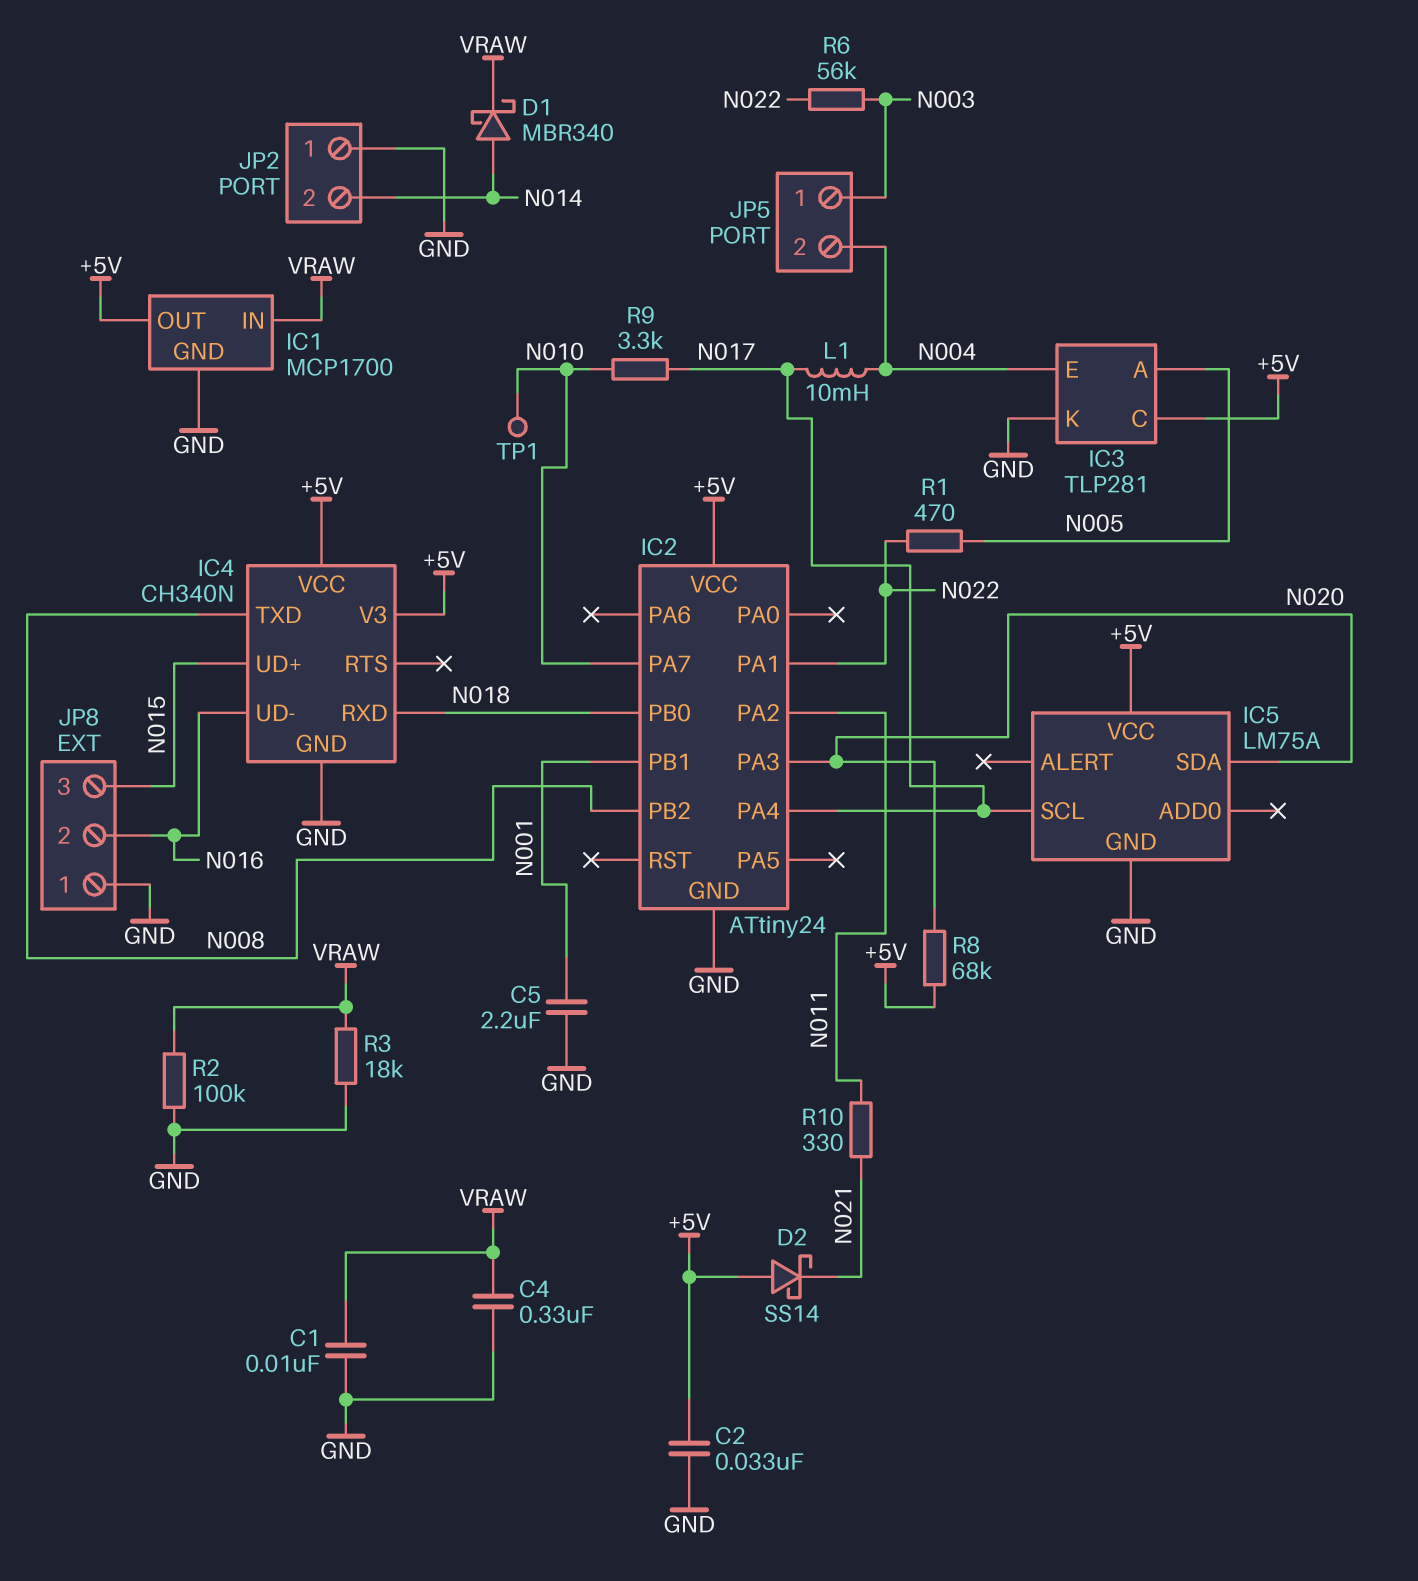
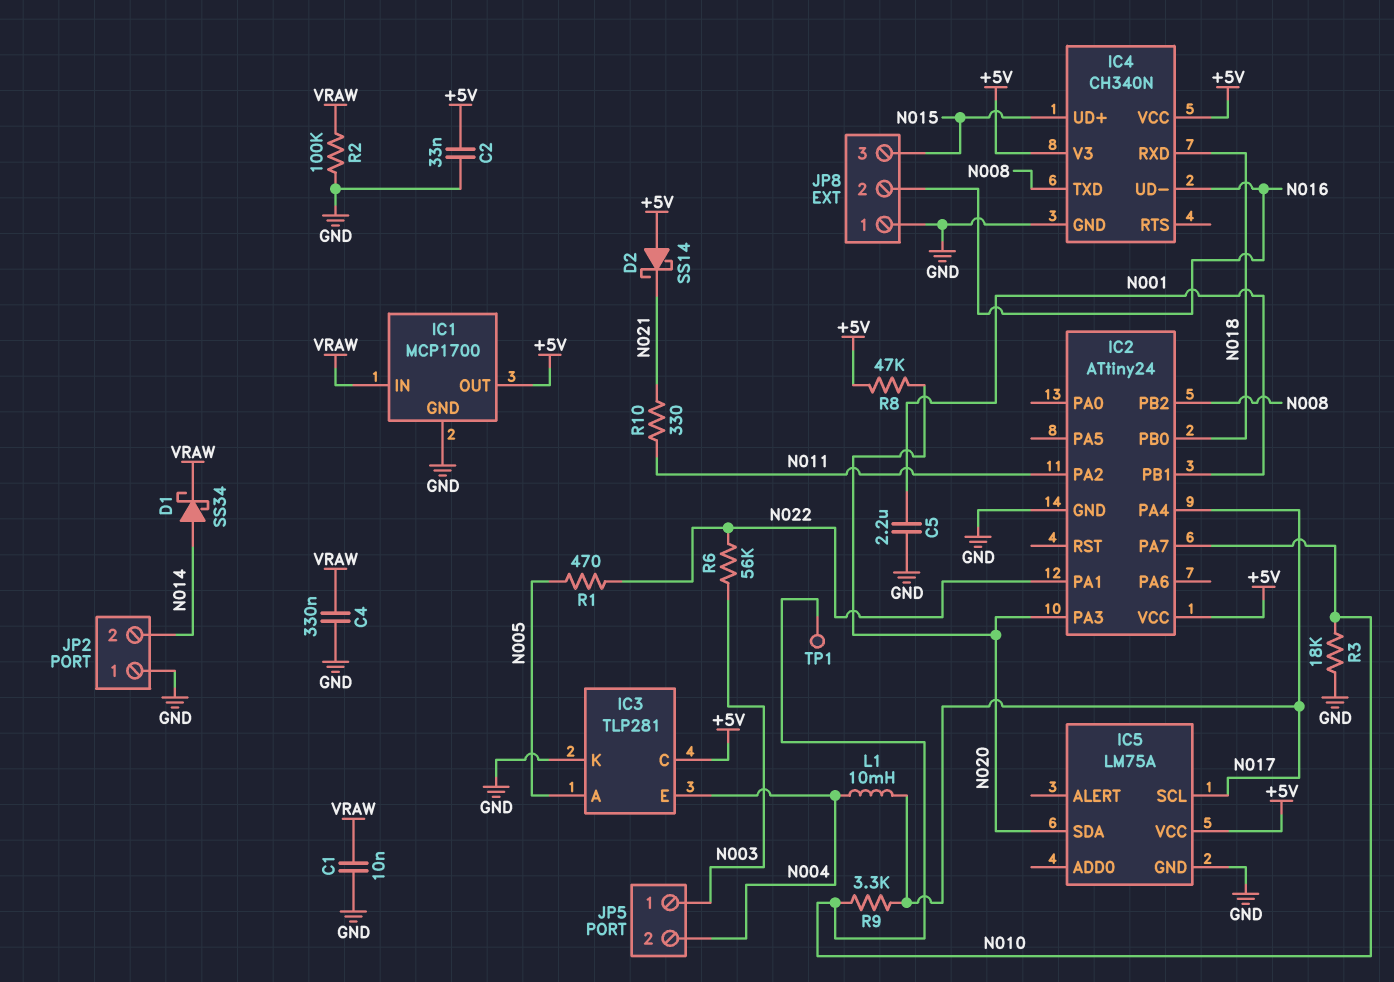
D1: schottky MBR340 (A N014, K VRAW) -> schottky SS34 (A N014, K VRAW)
R3: 18k (GND, VRAW) -> 18k (GND, N010)
R8: 68k (+5V, N020) -> 47k (+5V, N020)

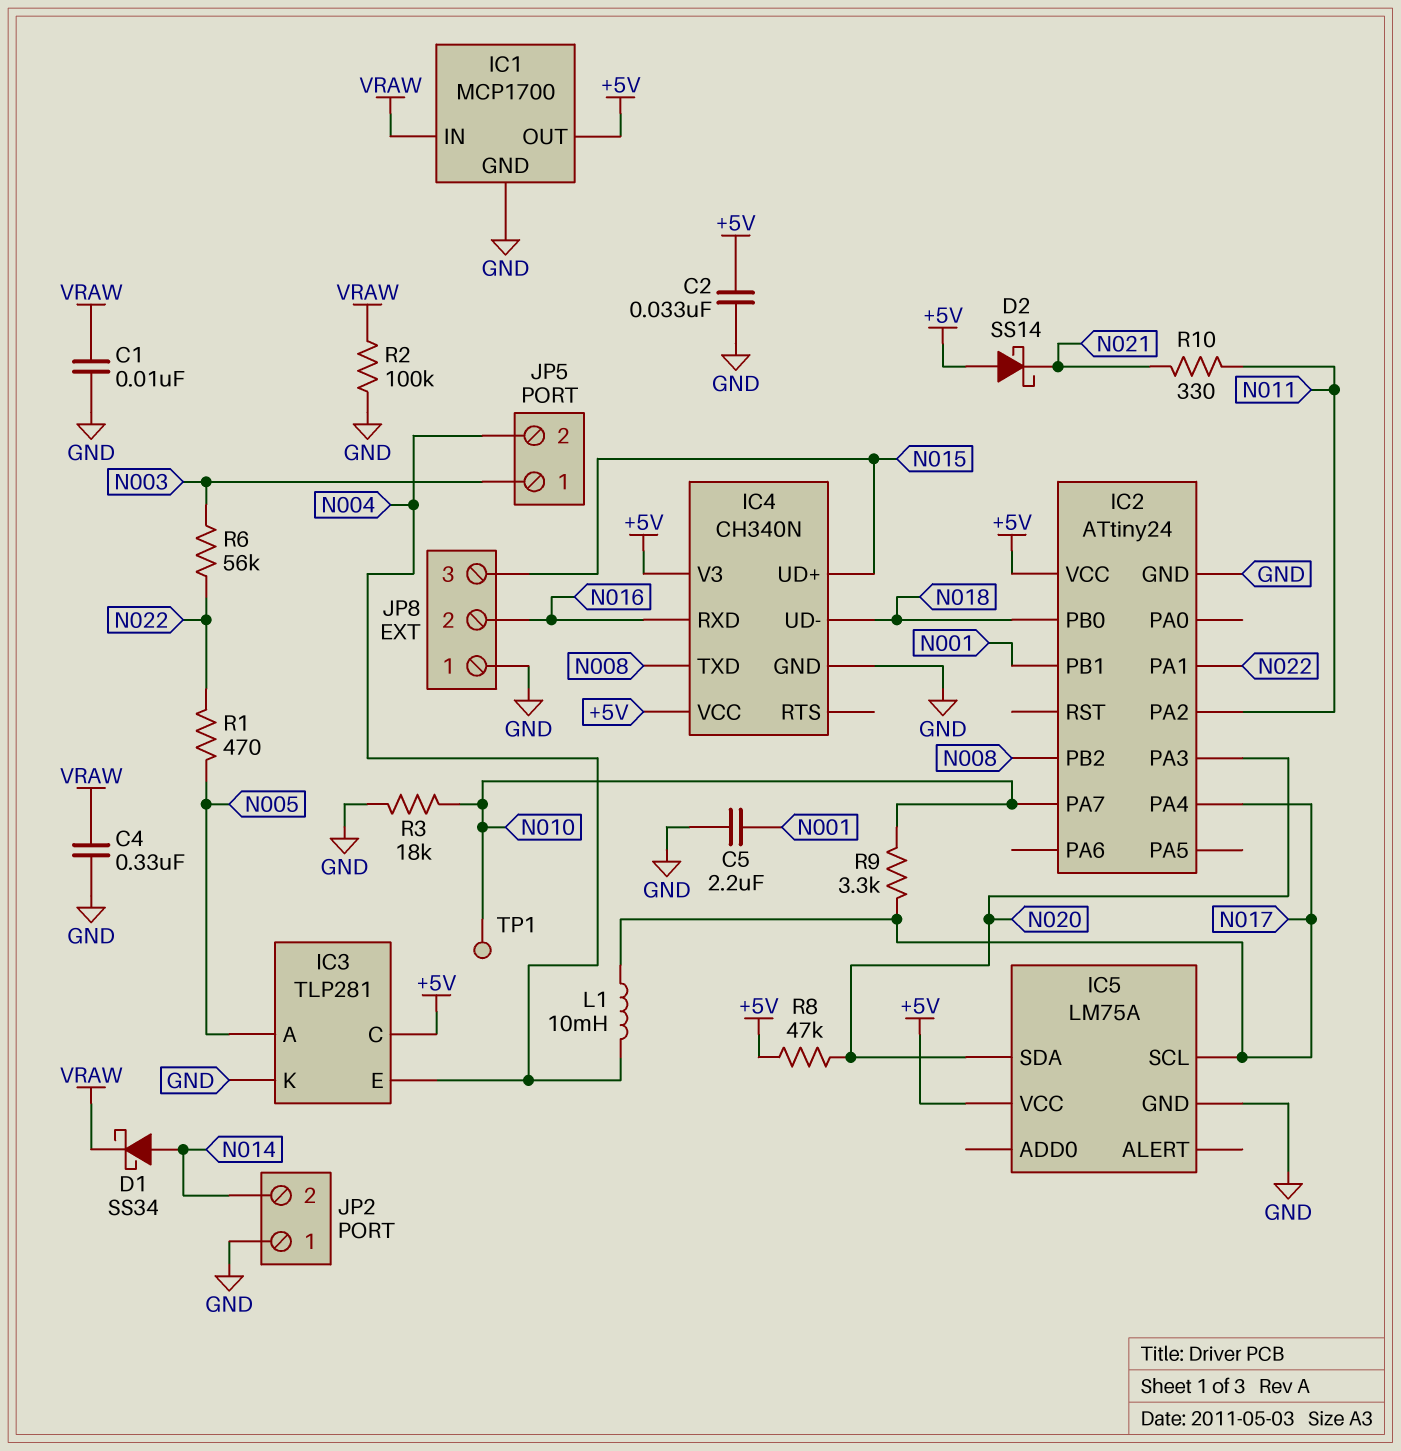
IC4 pin RXD: N018 -> N016
IC4 pin UD-: N016 -> N018

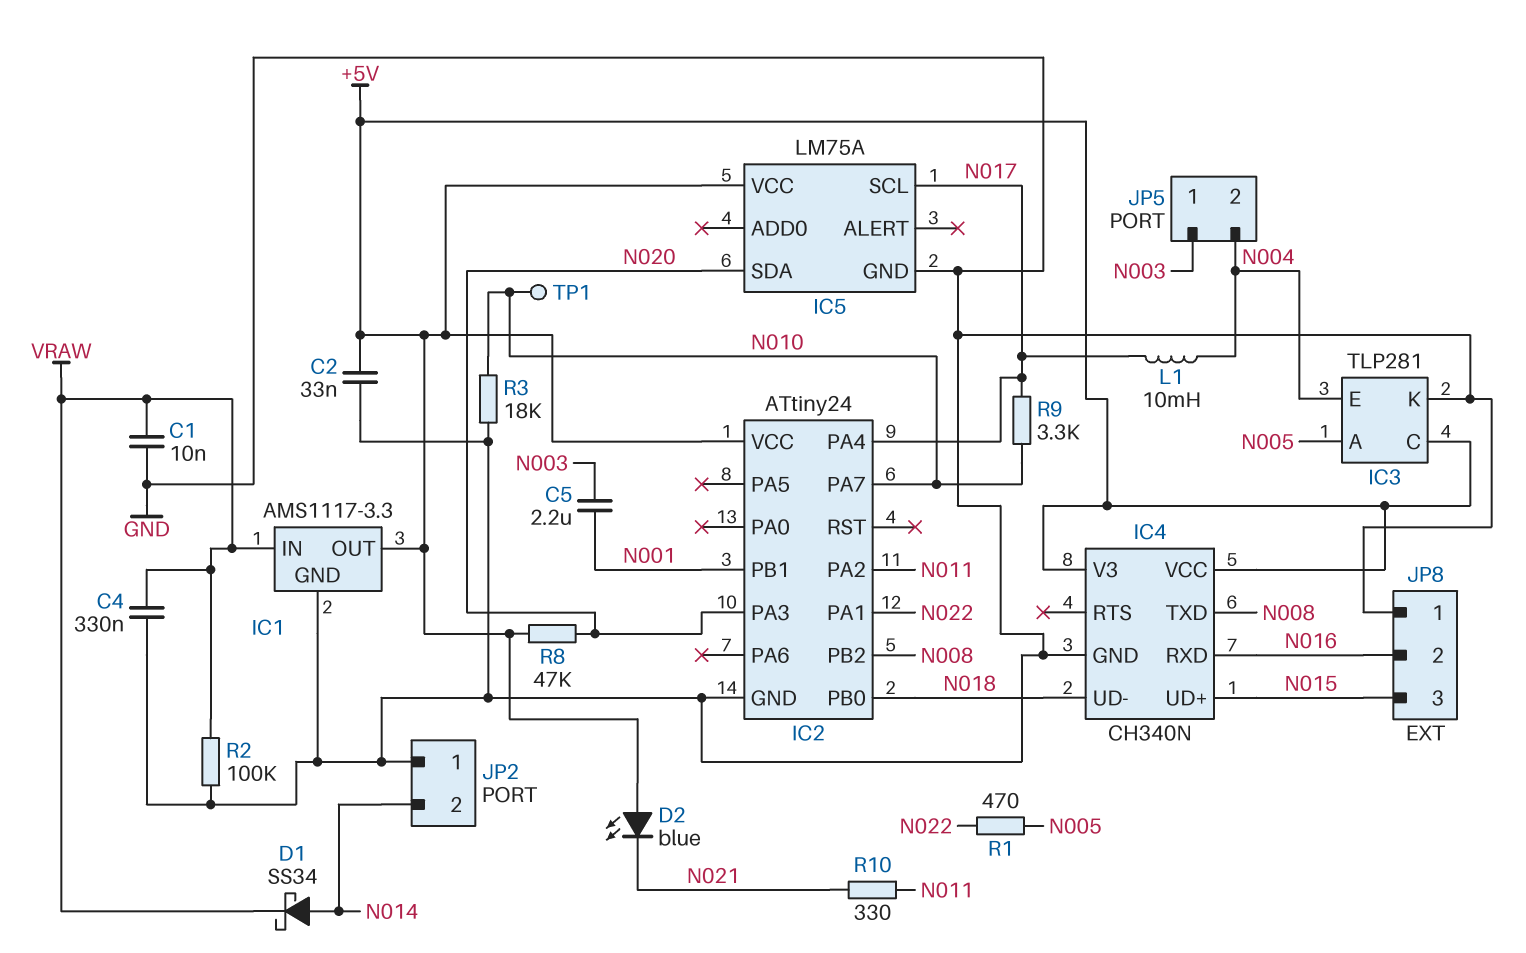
C5: 2.2uF (GND, N001) -> 2.2uF (N001, N003)
D2: schottky SS14 (A +5V, K N021) -> LED blue (A +5V, K N021)
IC1: MCP1700 -> AMS1117-3.3
R6: 56k (N003, N022) -> none

